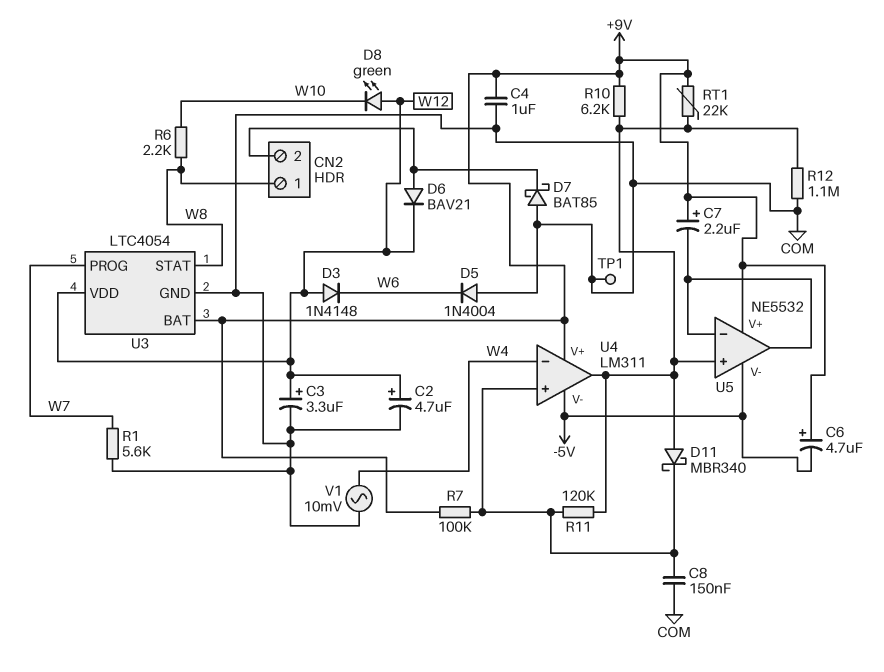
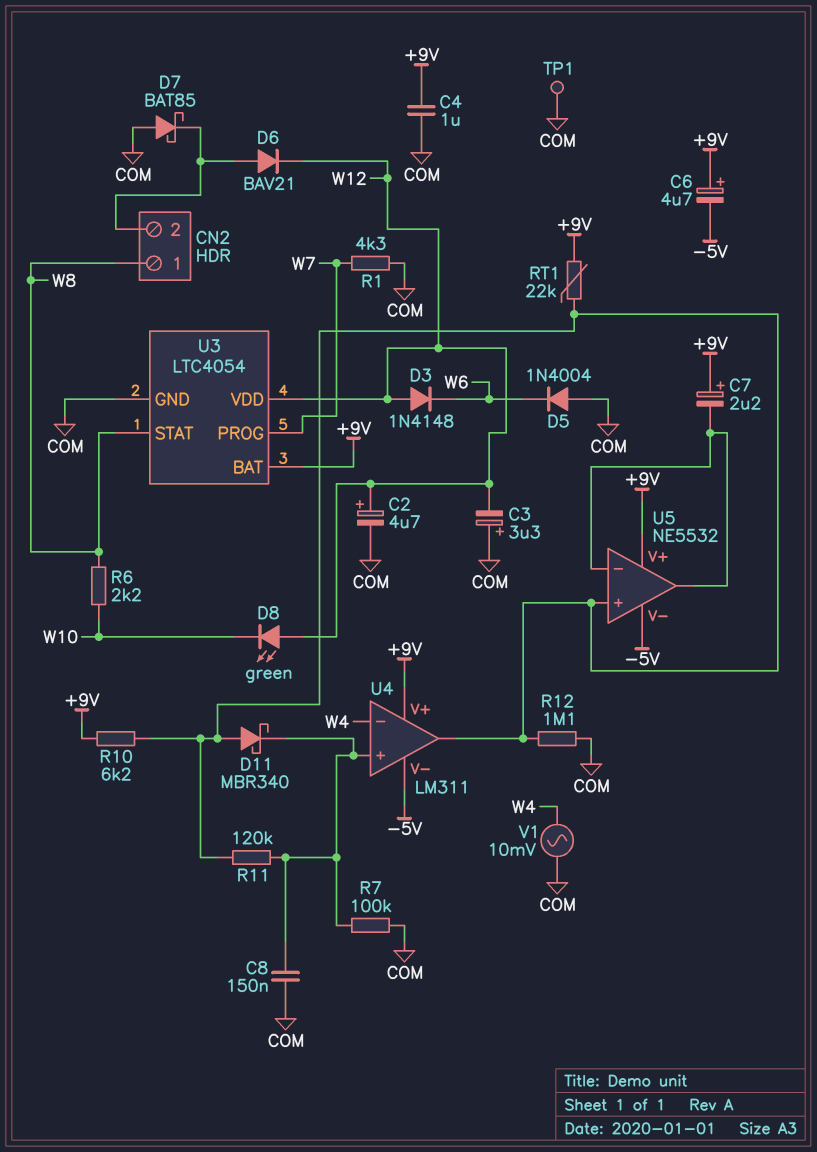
C3: 3.3uF (plus W12, minus COM) -> 3.3uF (plus COM, minus W12)
R1: 5.6k (COM, W7) -> 4.3k (COM, W7)
R7: 100k (+9V, U4/in+) -> 100k (COM, U4/in+)

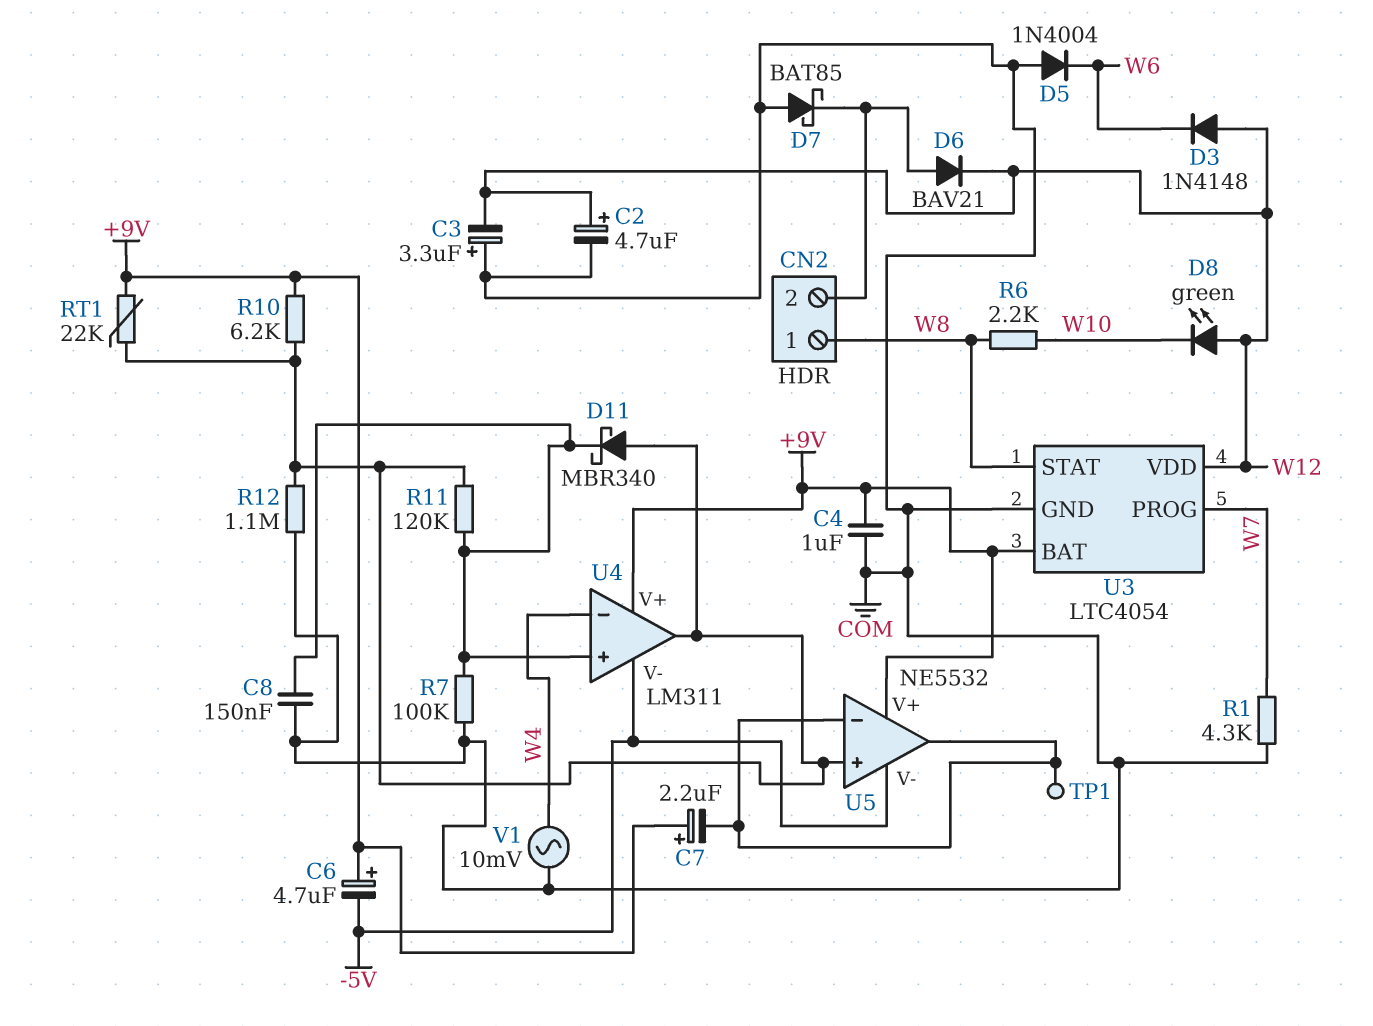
TP1: test point (COM) -> test point (U5/in-)

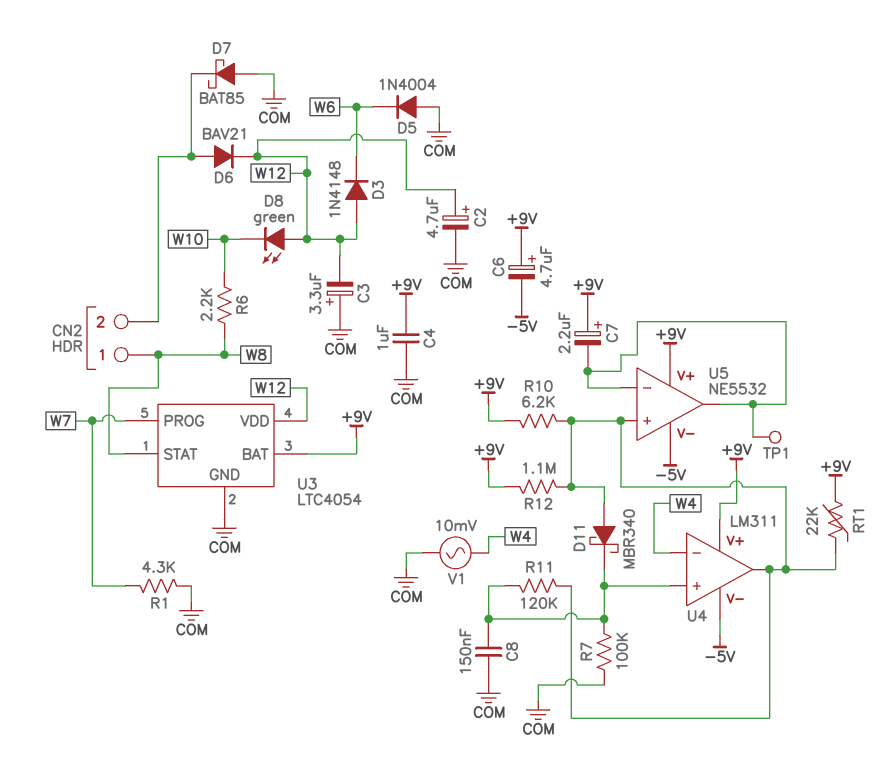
R12: 1.1M (COM, U4/out) -> 1.1M (+9V, U4/out)

